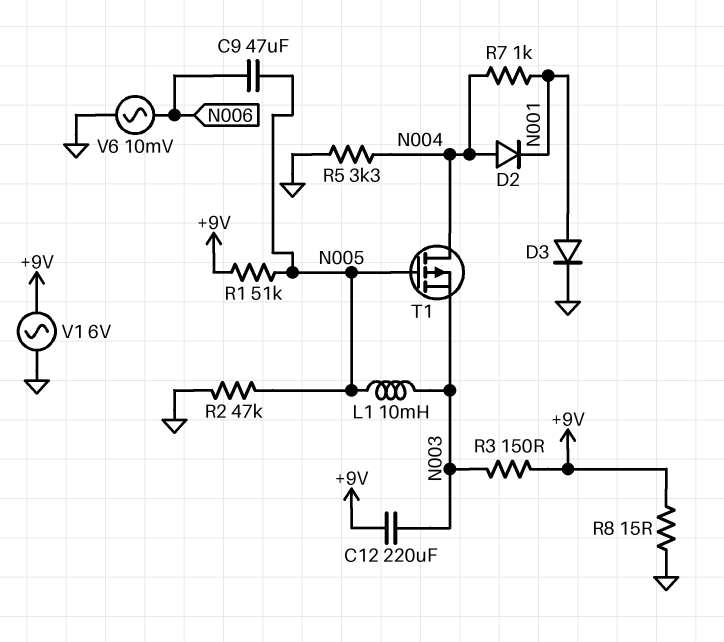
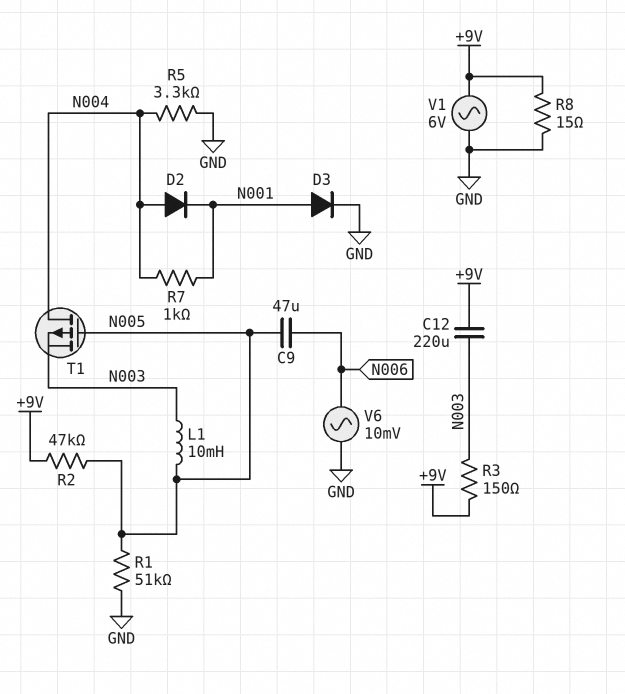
R1: 51k (+9V, N005) -> 51k (GND, N005)
R2: 47k (GND, N005) -> 47k (+9V, N005)

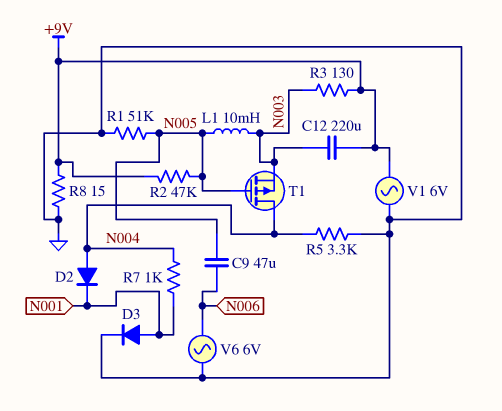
R3: 150 (+9V, N003) -> 130 (+9V, N003)
V6: AC 10mV (GND, N006) -> AC 6V (GND, N006)

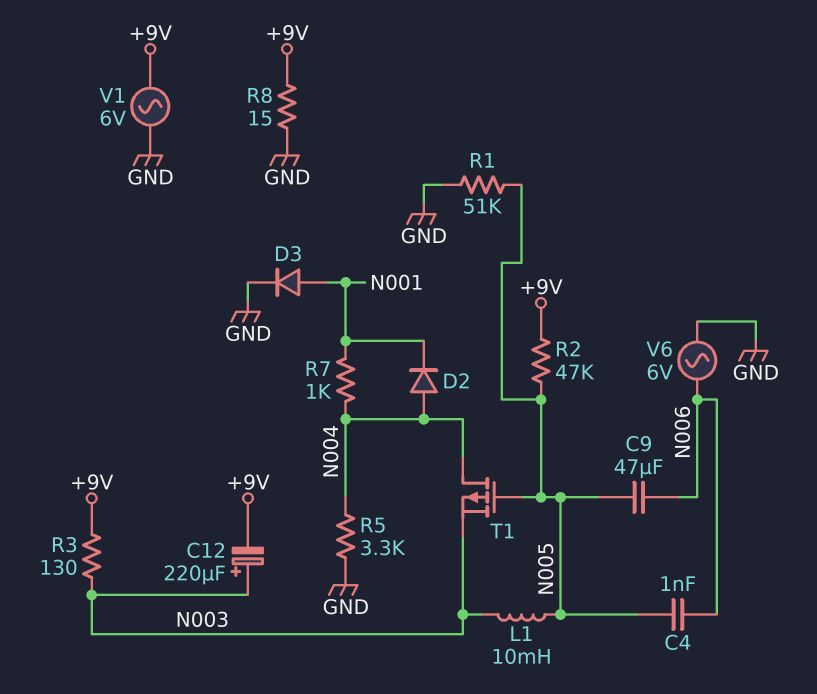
C4: none -> 1nF (N005, N006)
C12: 220uF (+9V, N003) -> 220uF (plus N003, minus +9V)

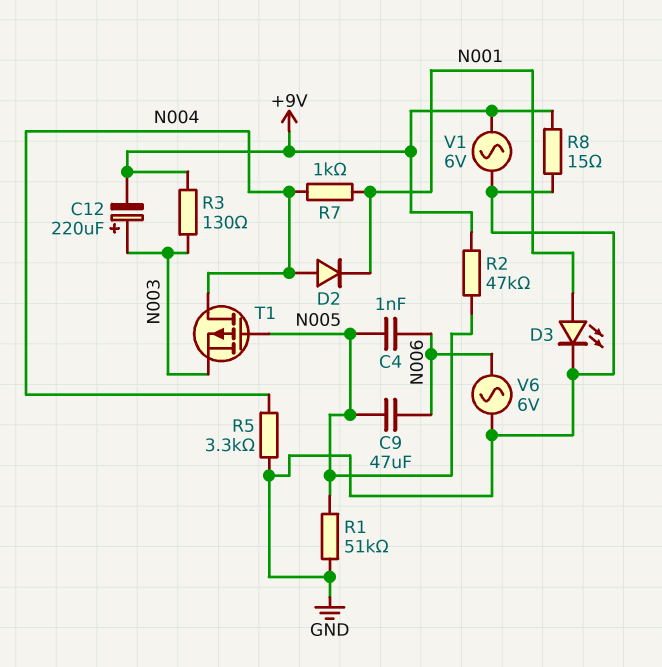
D3: diode (A N001, K GND) -> LED (A N001, K GND)
L1: 10mH (N003, N005) -> none

